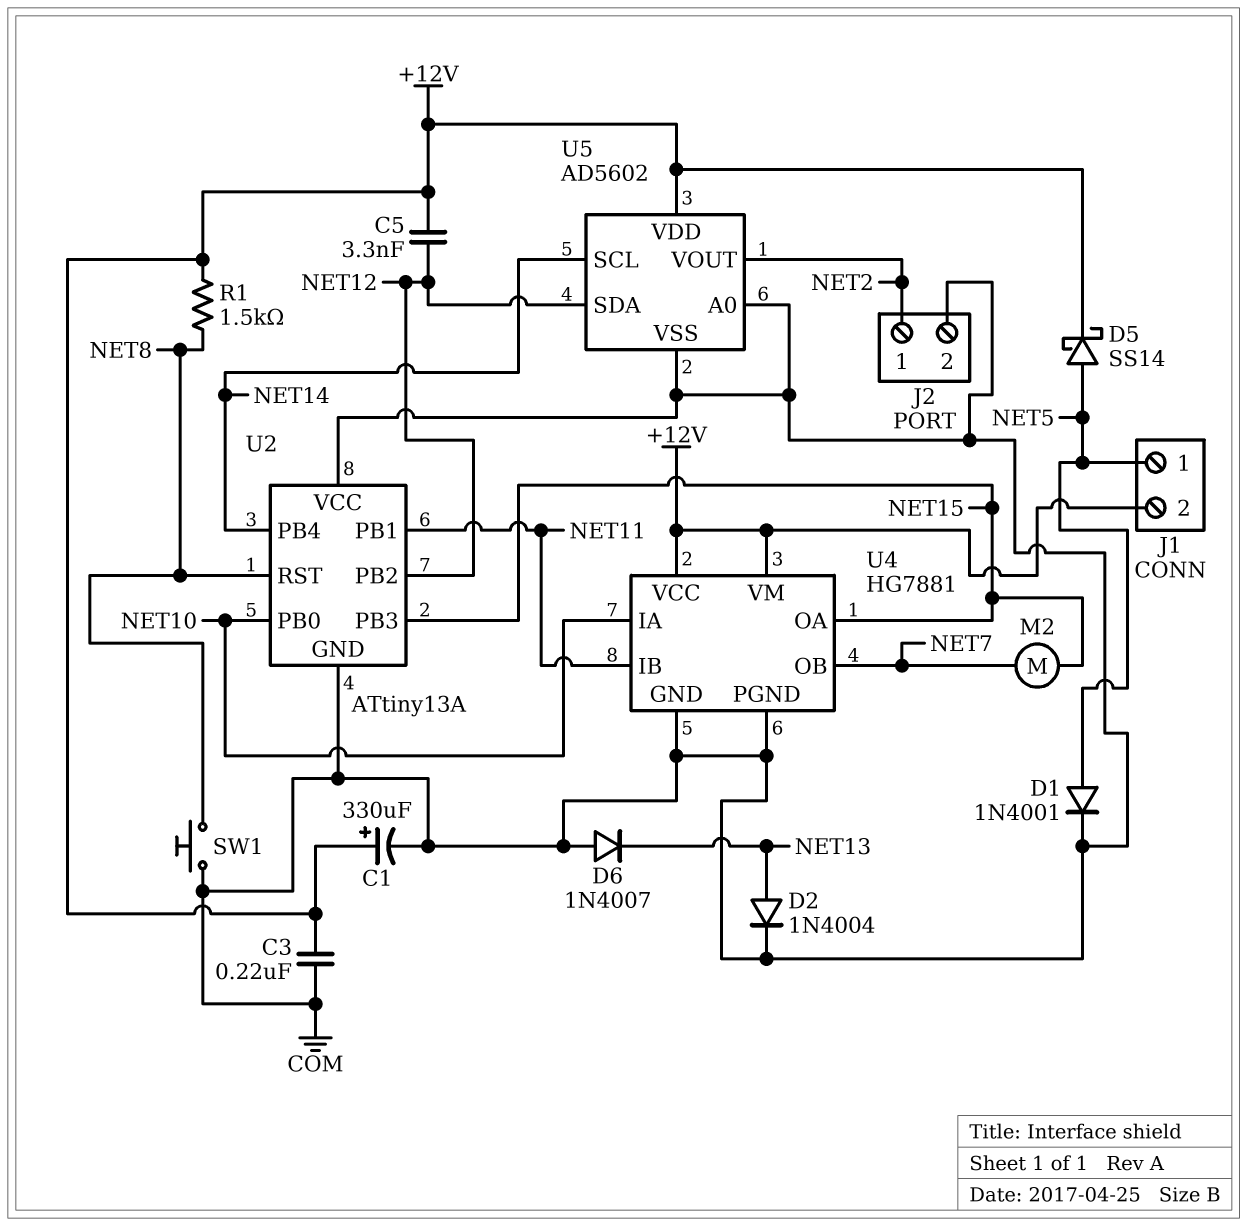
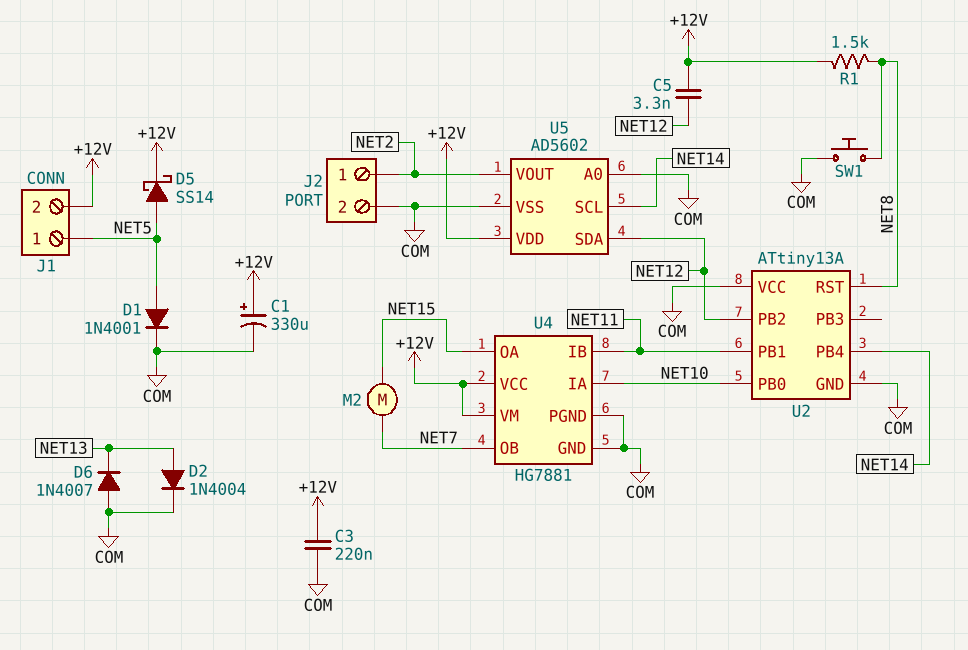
U2 pin PB3: NET15 -> none

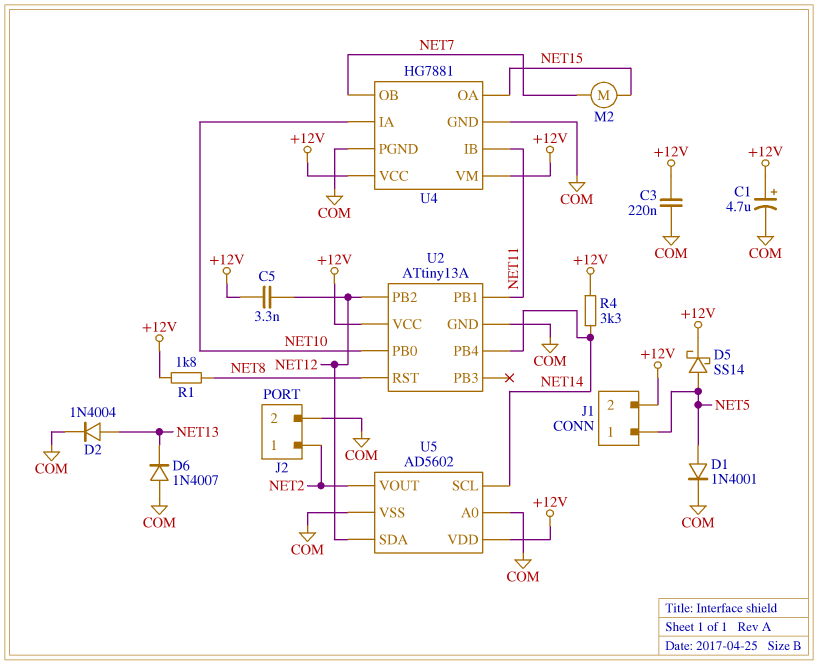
C1: 330uF (plus +12V, minus COM) -> 4.7uF (plus +12V, minus COM)
R1: 1.5k (+12V, NET8) -> 1.8k (+12V, NET8)
R4: none -> 3.3k (+12V, NET14)
SW1: button (COM, NET8) -> none
U2 pin VCC: COM -> +12V

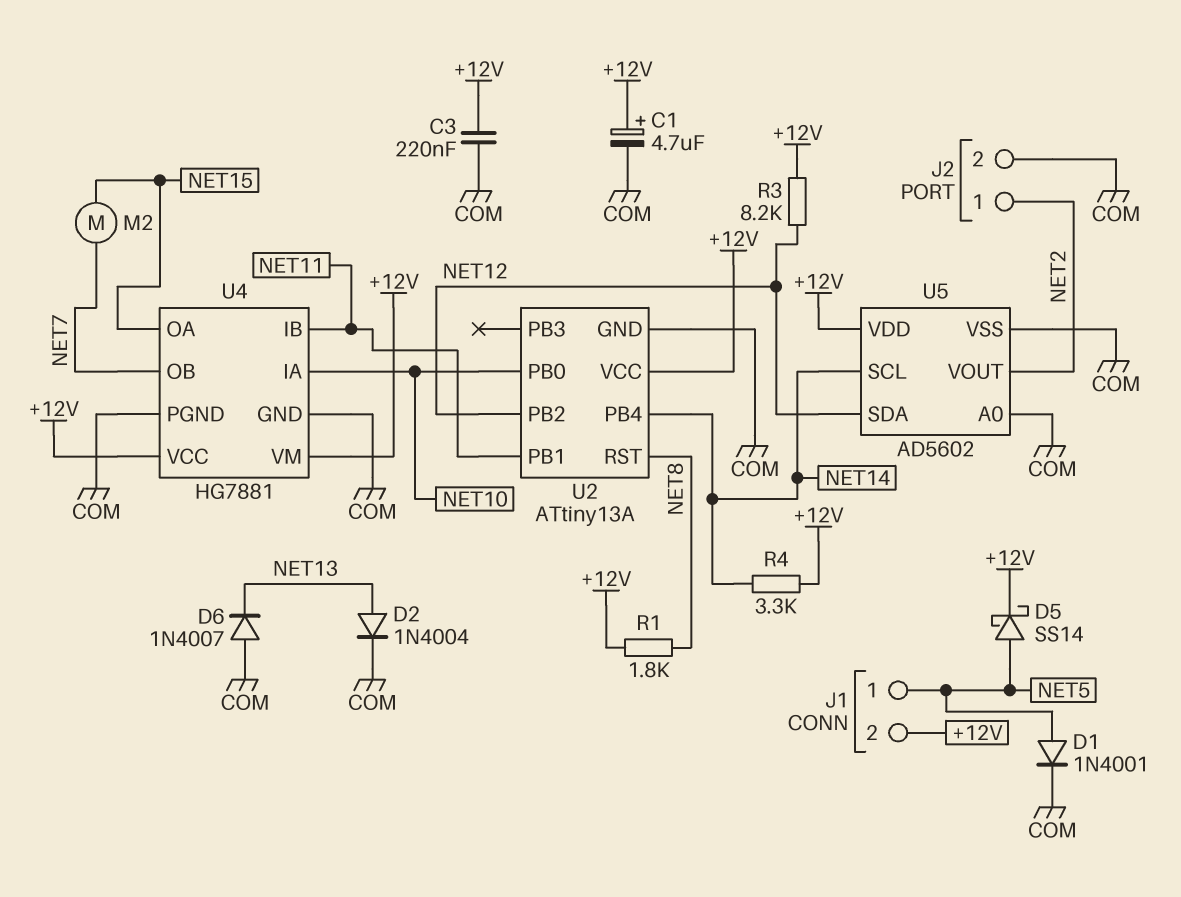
C5: 3.3nF (+12V, NET12) -> none
R3: none -> 8.2k (+12V, NET12)

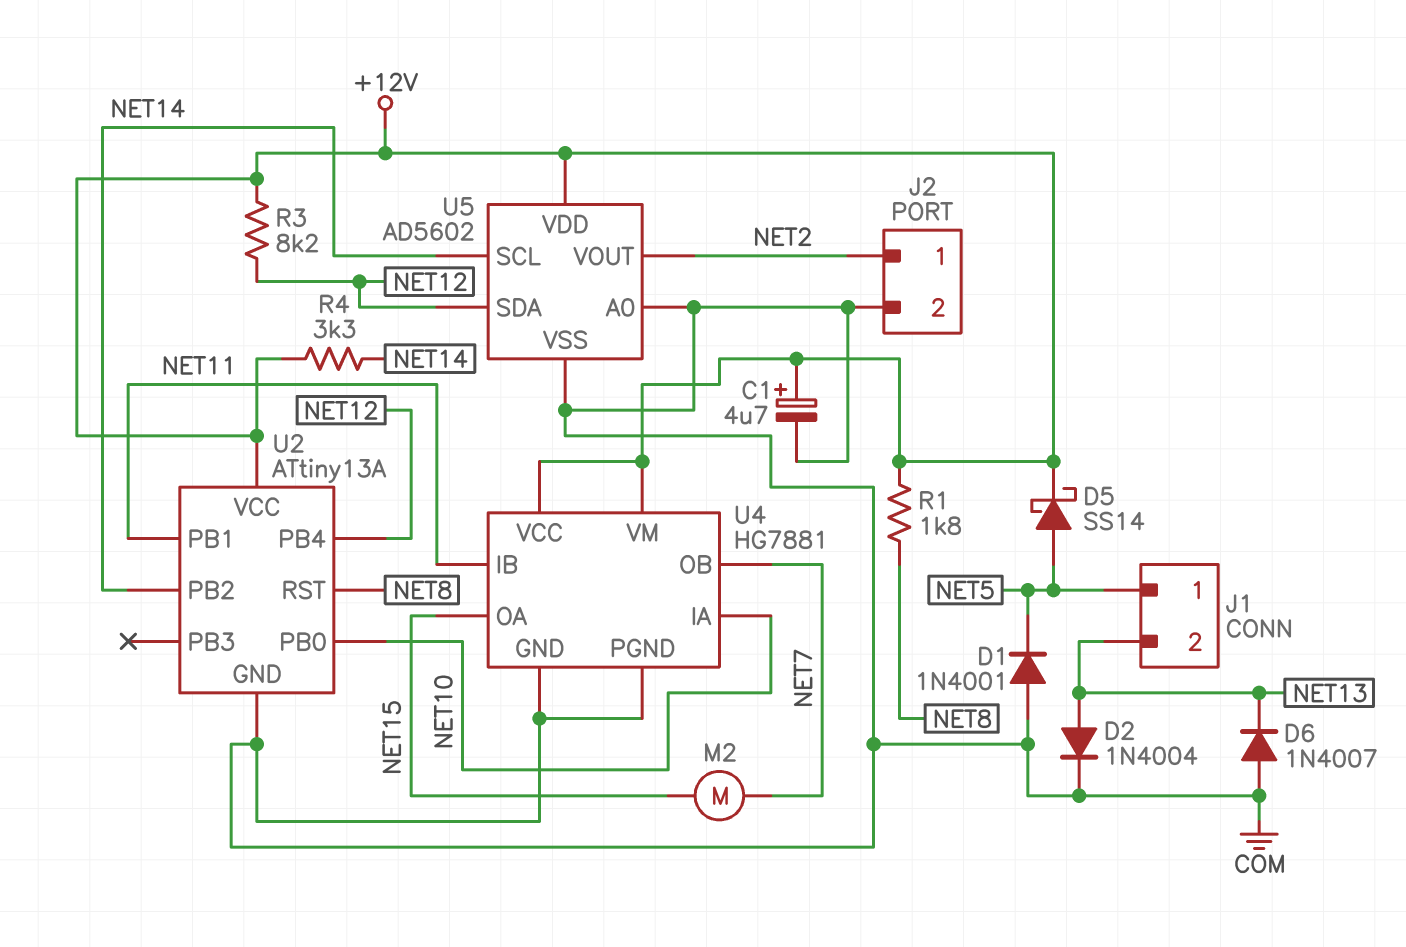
C3: 220nF (+12V, COM) -> none
D1: diode 1N4001 (A NET5, K COM) -> diode 1N4001 (A COM, K NET5)
J1 pin 2: +12V -> NET13
U2 pin PB2: NET12 -> NET14
U2 pin PB4: NET14 -> NET12

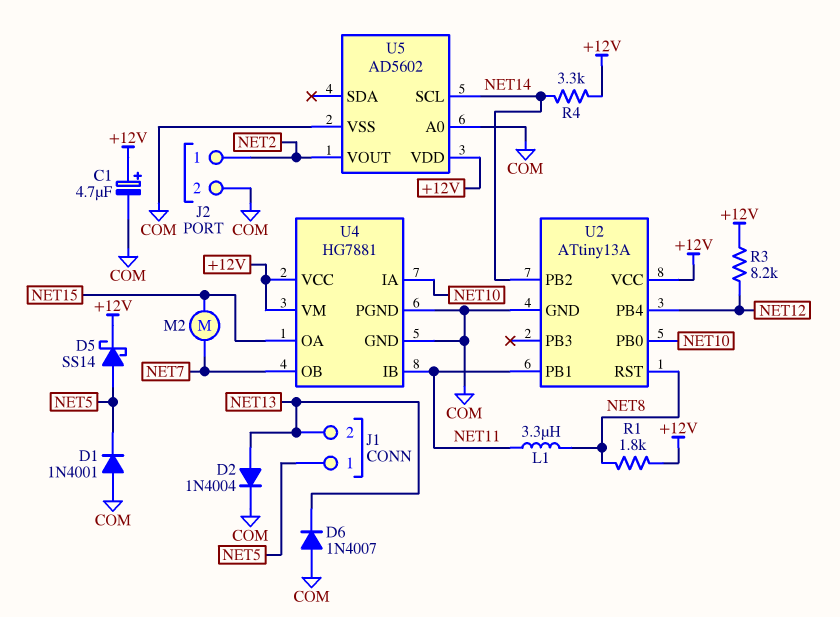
L1: none -> 3.3uH (NET8, NET11)
U5 pin SDA: NET12 -> none

